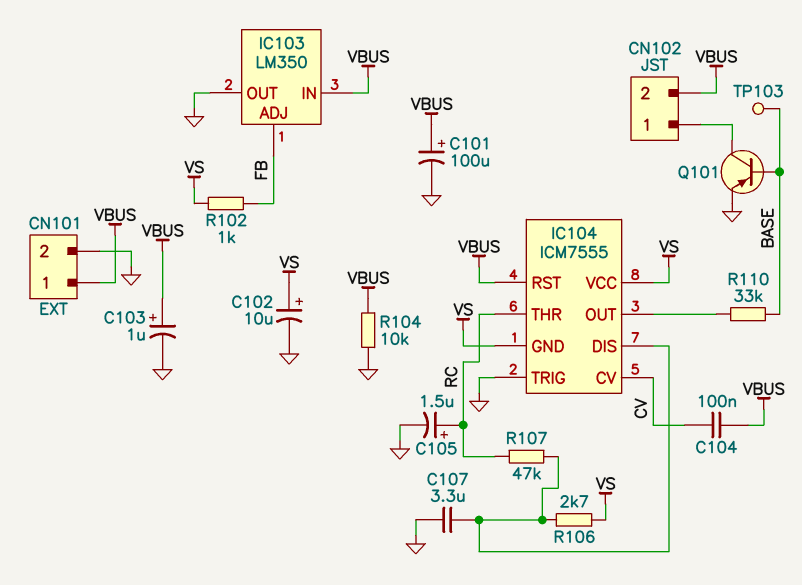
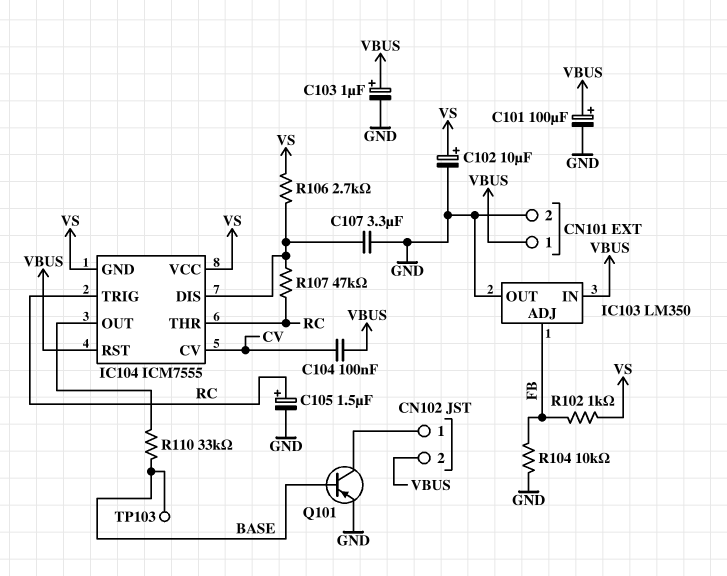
IC104 pin TRIG: GND -> RC
R104: 10k (GND, VBUS) -> 10k (FB, GND)

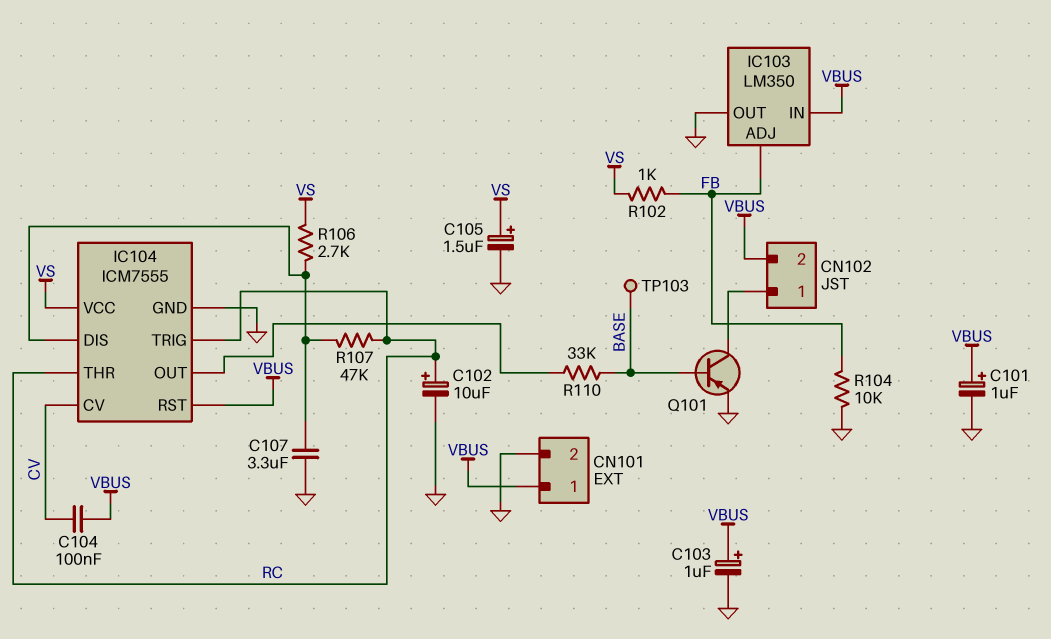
C101: 100uF (plus VBUS, minus GND) -> 1uF (plus VBUS, minus GND)
C102: 10uF (plus VS, minus GND) -> 10uF (plus RC, minus GND)
C105: 1.5uF (plus RC, minus GND) -> 1.5uF (plus VS, minus GND)
IC104 pin GND: VS -> GND

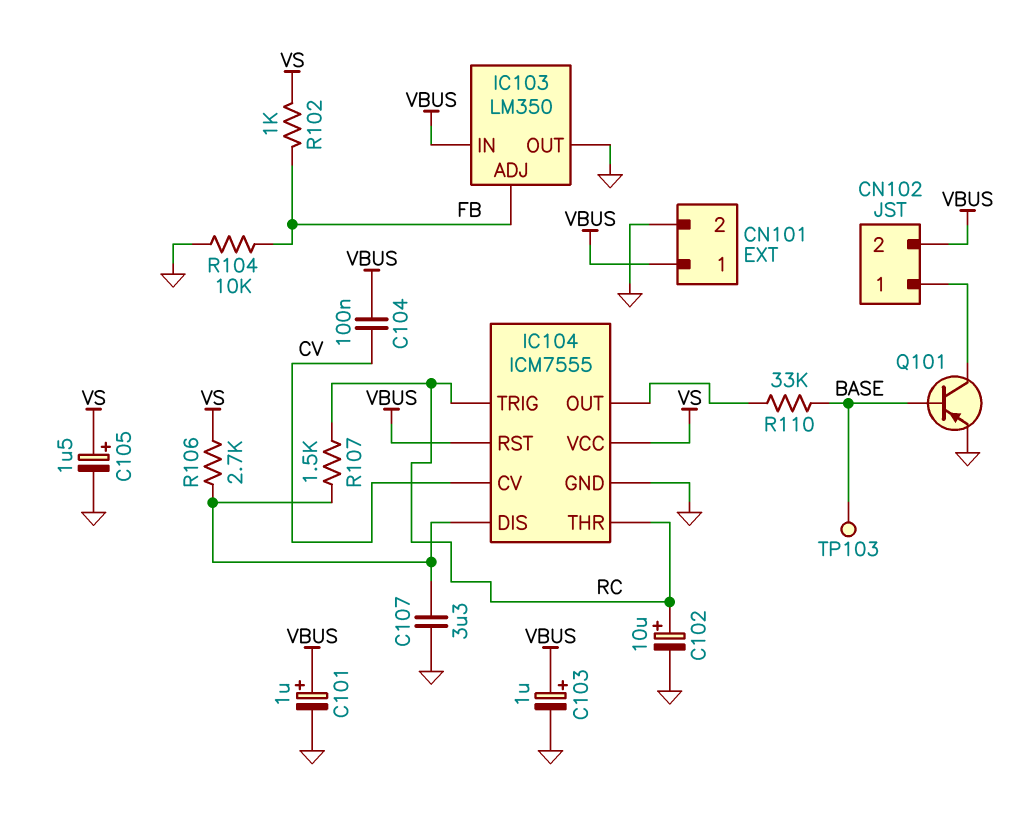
R107: 47k (IC104/DIS, RC) -> 1.5k (IC104/DIS, RC)

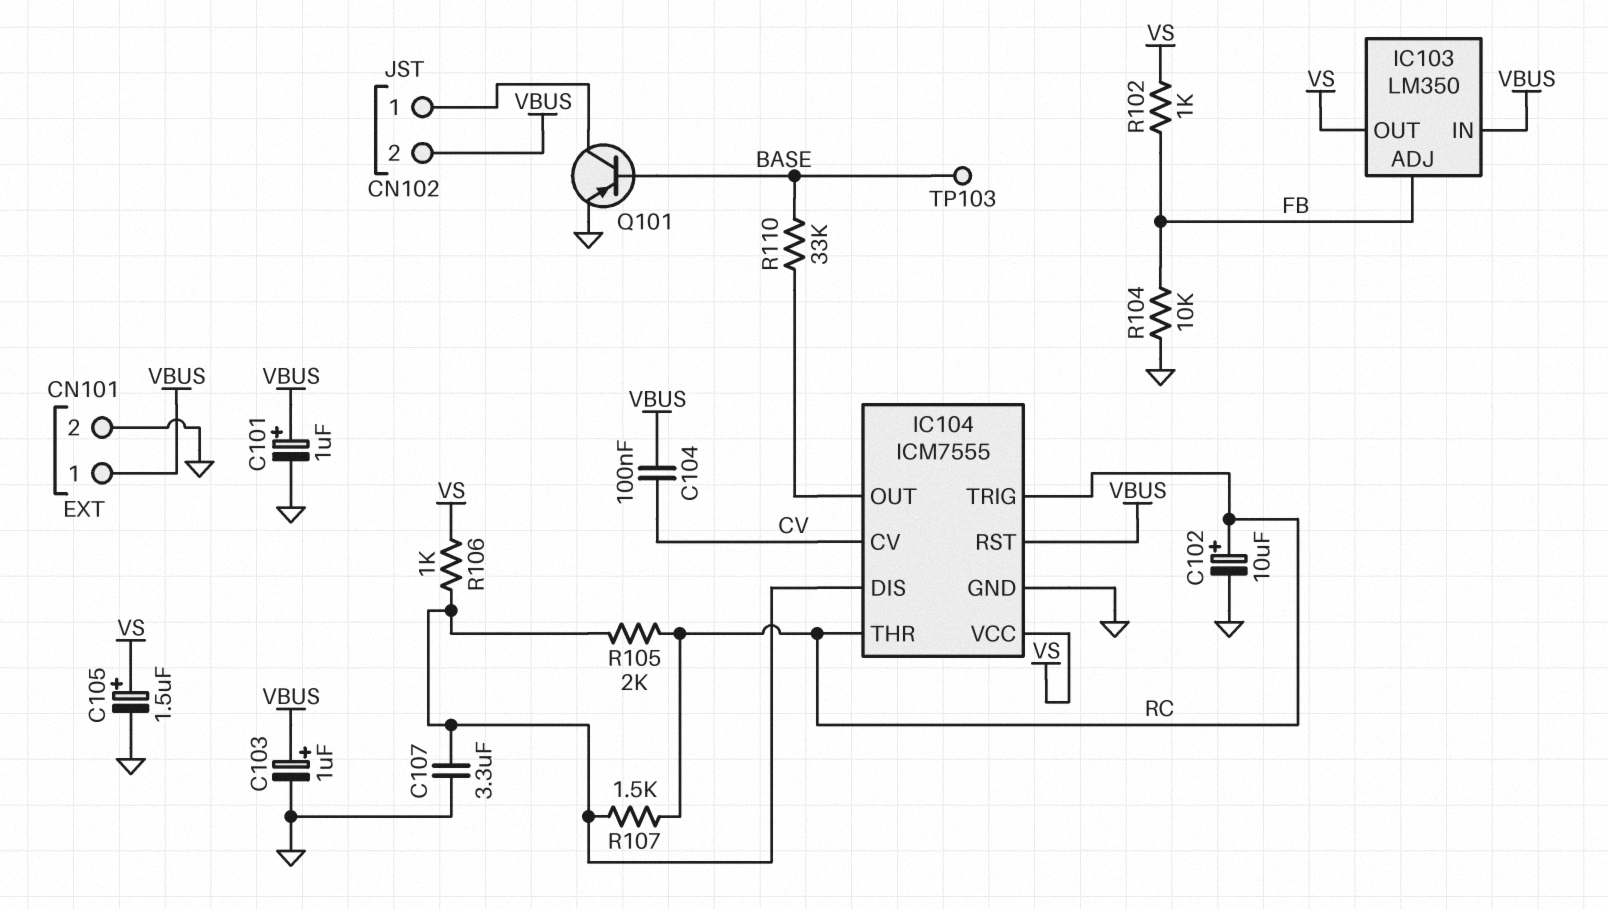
IC103 pin OUT: GND -> VS
R105: none -> 2k (IC104/DIS, RC)
R106: 2.7k (IC104/DIS, VS) -> 1k (IC104/DIS, VS)

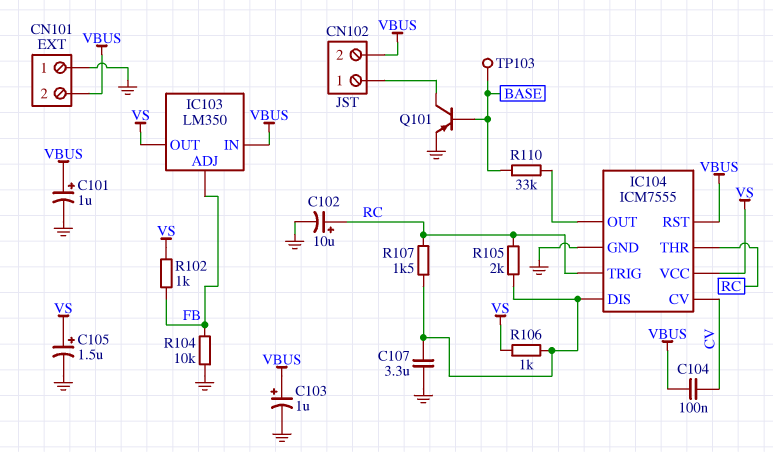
CN101 pin 1: VBUS -> GND
CN101 pin 2: GND -> VBUS

